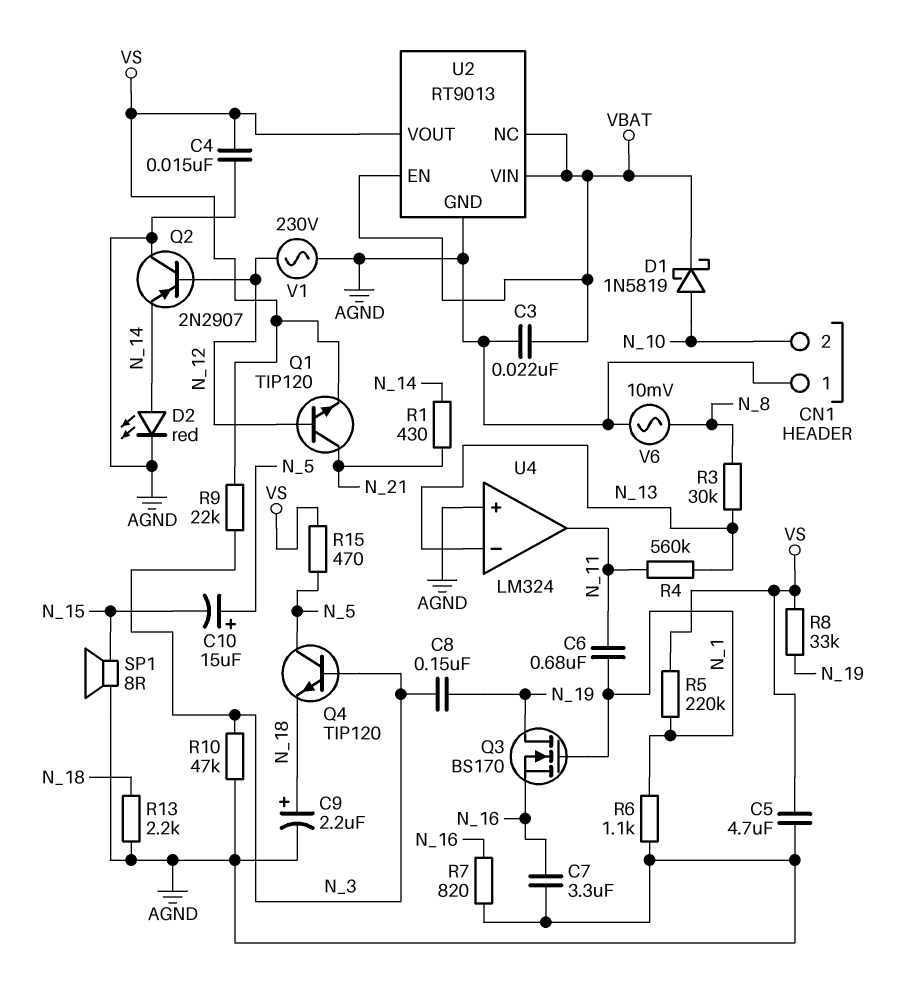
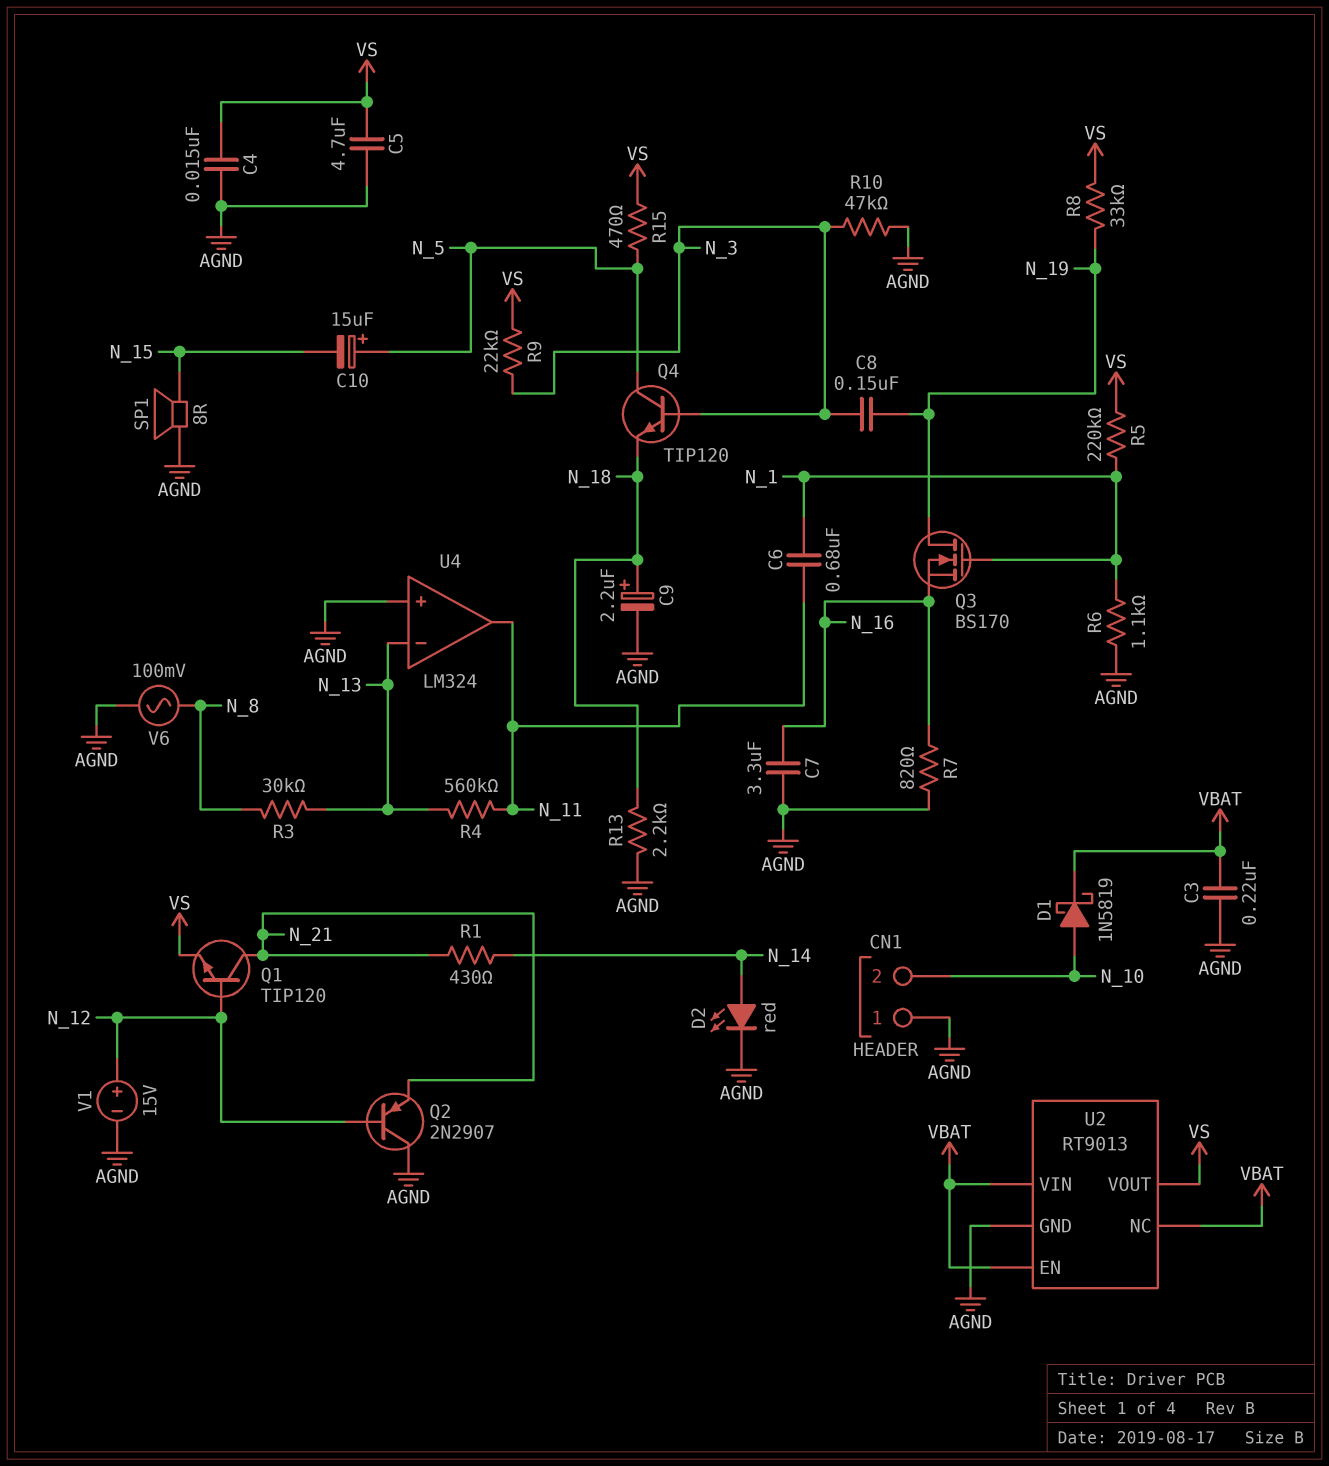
C3: 22nF (AGND, VBAT) -> 220nF (AGND, VBAT)
Q2: PNP 2N2907 (B N_12, C AGND, E N_14) -> PNP 2N2907 (B N_12, C AGND, E N_21)
V1: AC 230V (AGND, N_12) -> 15V (plus N_12, minus AGND)
V6: AC 10mV (AGND, N_8) -> AC 100mV (AGND, N_8)

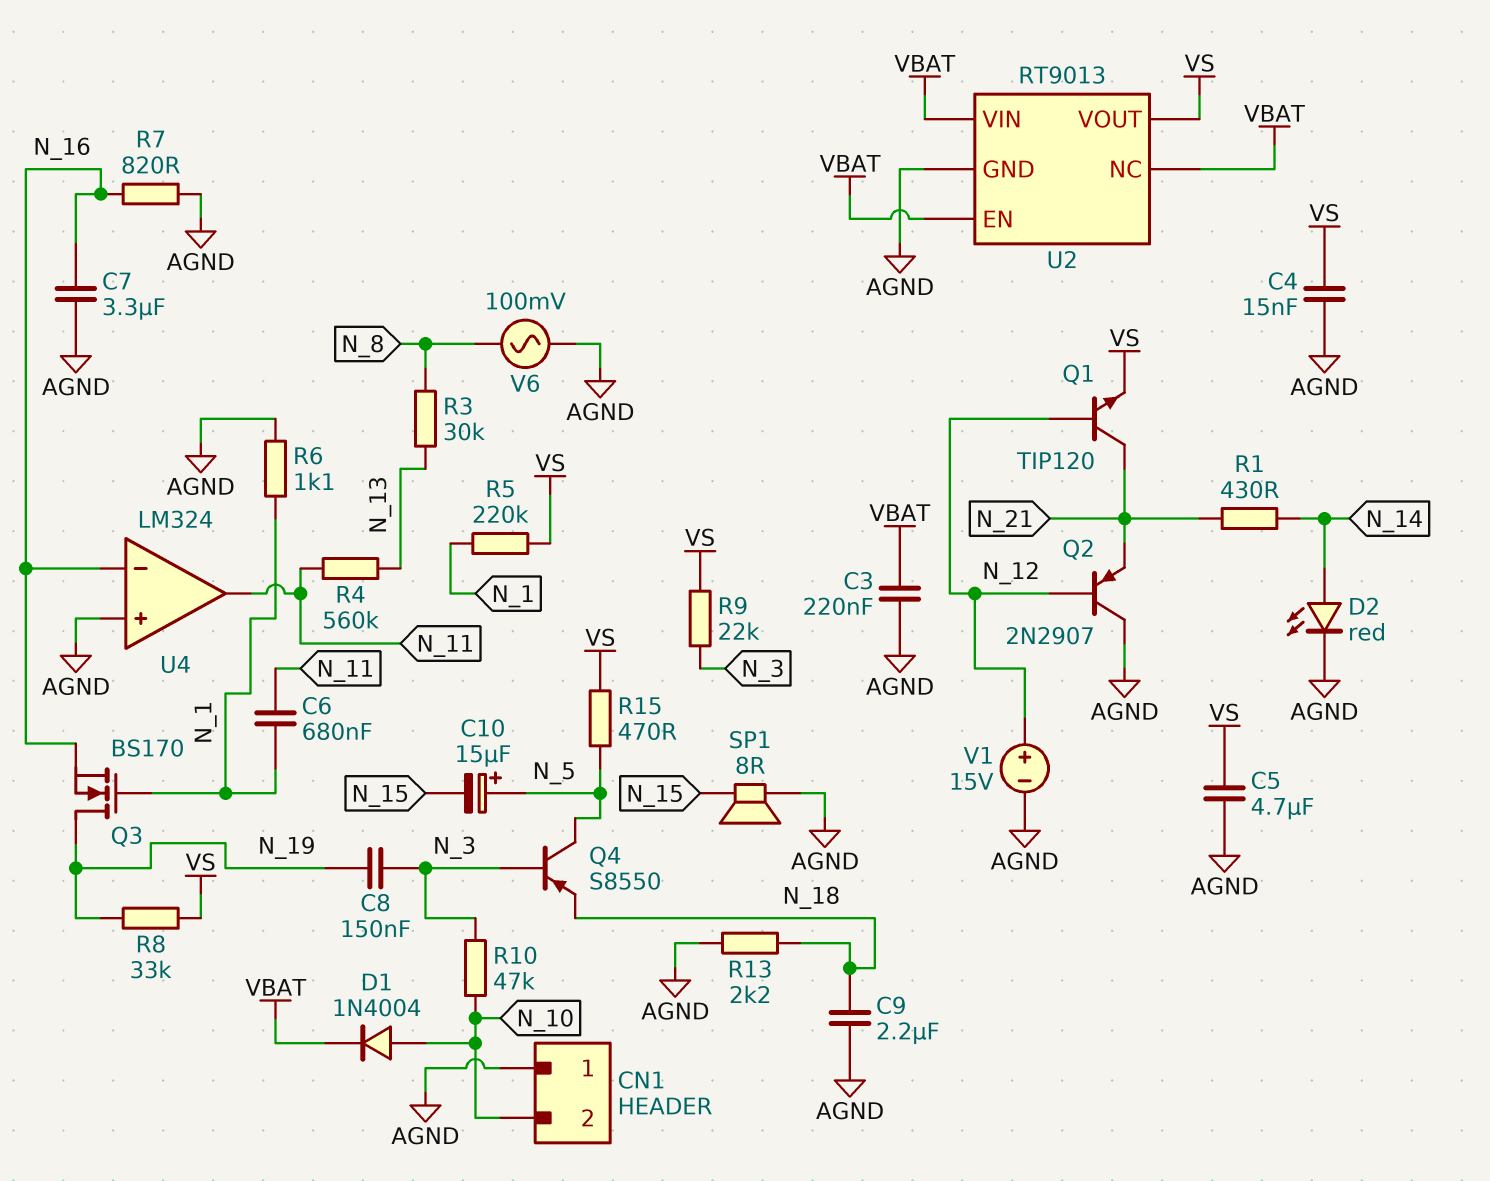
C9: 2.2uF (plus N_18, minus AGND) -> 2.2uF (AGND, N_18)
D1: schottky 1N5819 (A N_10, K VBAT) -> diode 1N4004 (A N_10, K VBAT)
Q4: NPN TIP120 (B N_3, C N_5, E N_18) -> PNP S8550 (B N_3, C N_5, E N_18)
R10: 47k (AGND, N_3) -> 47k (N_3, N_10)
U4 pin in-: N_13 -> N_16

